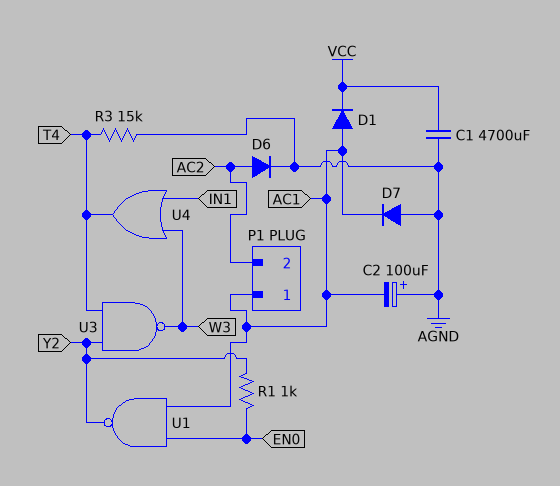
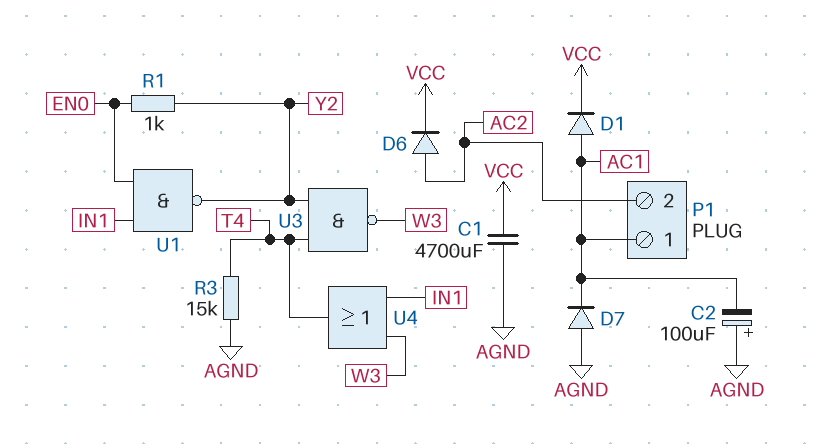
D6: diode (A AC2, K AGND) -> diode (A AC2, K VCC)
U1: NAND (in AC1, in EN0, out Y2) -> NAND (in EN0, in IN1, out Y2)

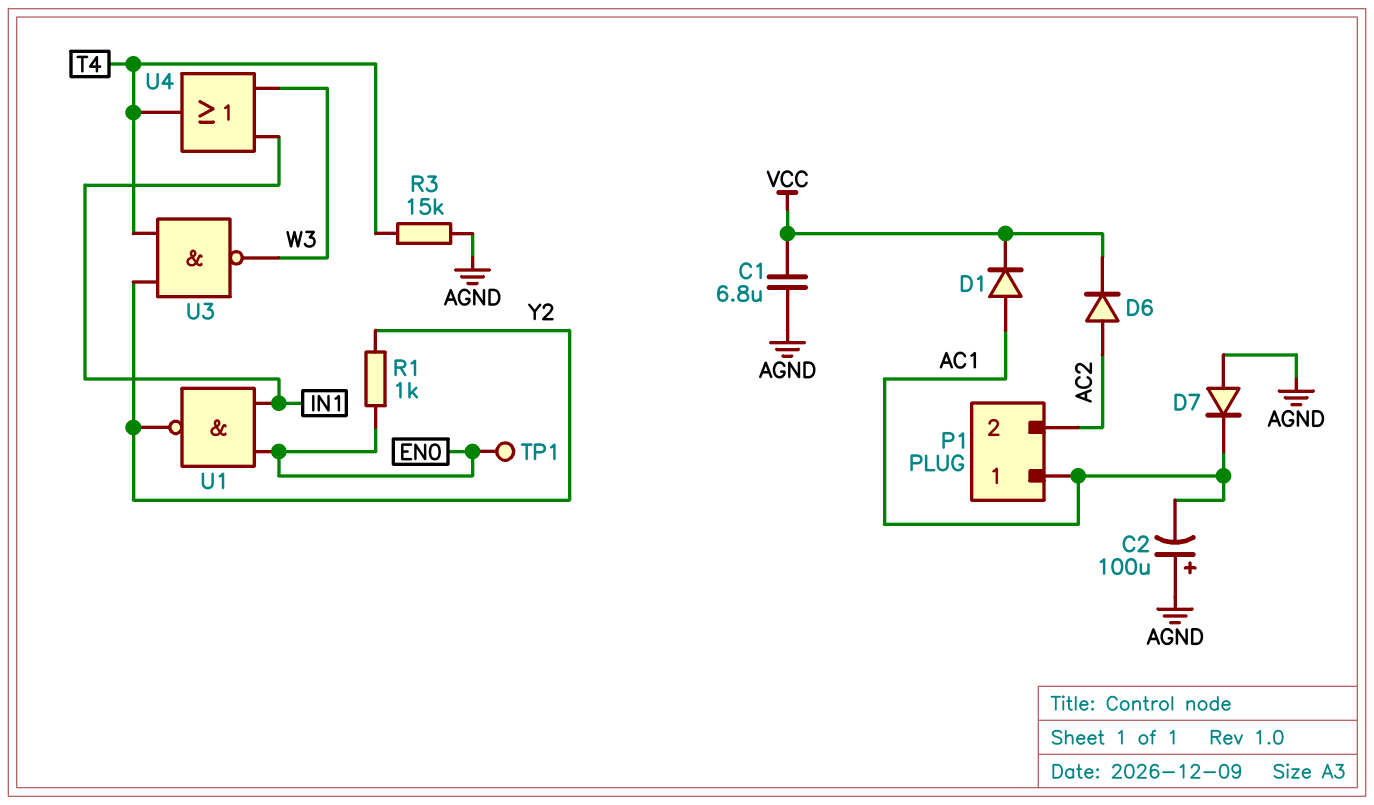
C1: 4700uF (AGND, VCC) -> 6.8uF (AGND, VCC)
TP1: none -> test point (EN0)

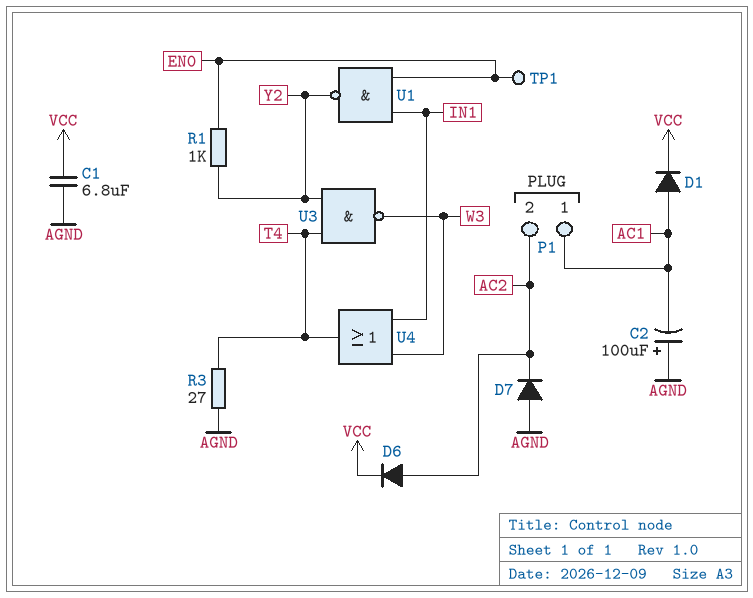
D7: diode (A AGND, K AC1) -> diode (A AGND, K AC2)
R3: 15k (AGND, T4) -> 27 (AGND, T4)

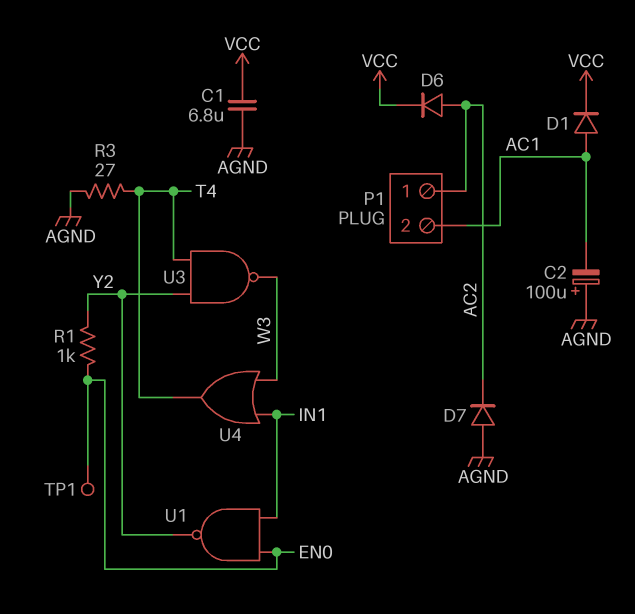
P1 pin 1: AC1 -> AC2
P1 pin 2: AC2 -> AC1

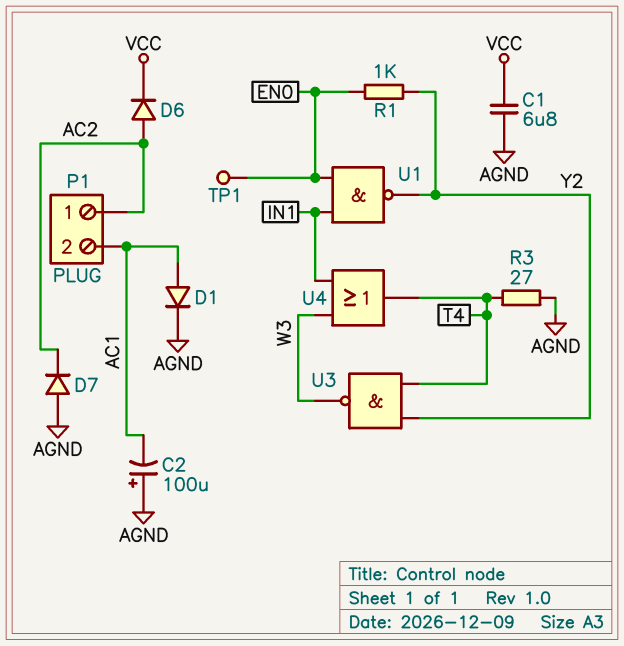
D1: diode (A AC1, K VCC) -> diode (A AC1, K AGND)

